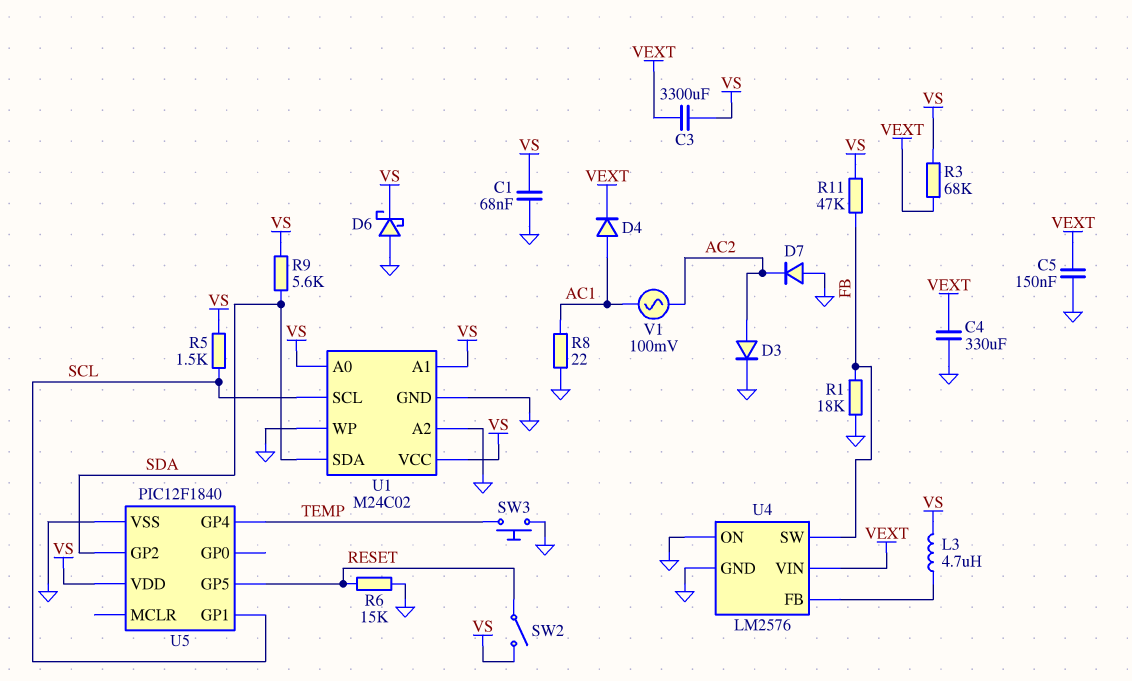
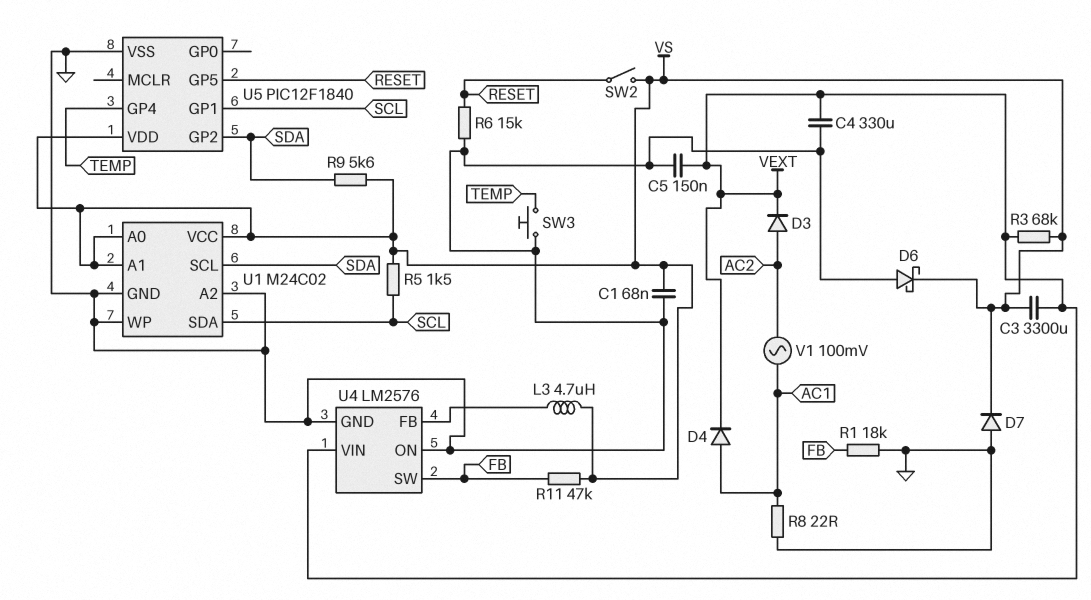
D3: diode (A AC2, K GND) -> diode (A AC2, K VEXT)
D7: diode (A GND, K AC2) -> diode (A GND, K VS)
U1 pin SCL: SCL -> SDA
U1 pin SDA: SDA -> SCL

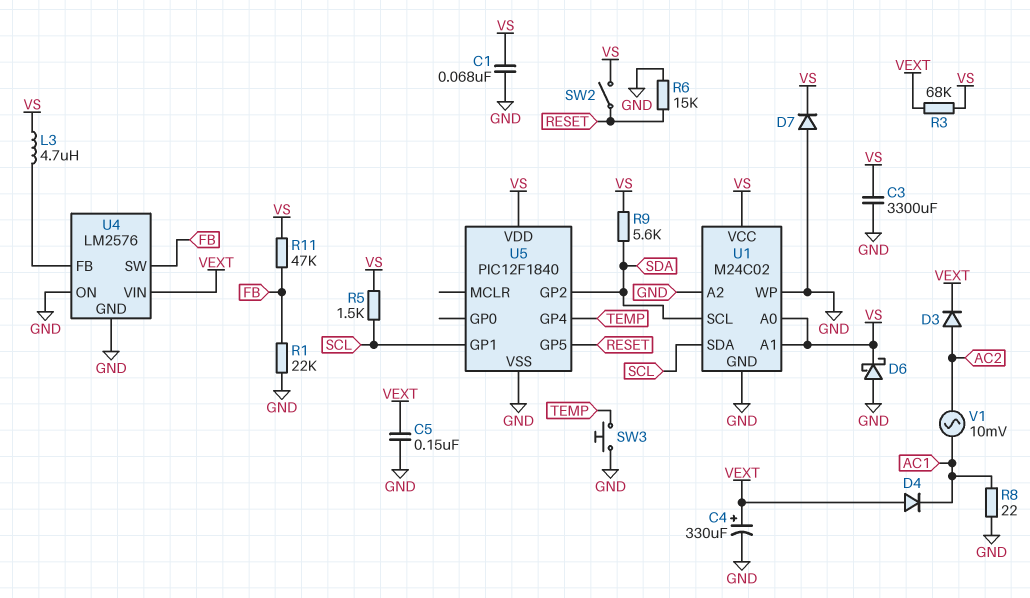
C3: 3300uF (VEXT, VS) -> 3300uF (GND, VS)
C4: 330uF (GND, VEXT) -> 330uF (plus VEXT, minus GND)
D4: diode (A AC1, K VEXT) -> diode (A VEXT, K AC1)
R1: 18k (FB, GND) -> 22k (FB, GND)
V1: AC 100mV (AC1, AC2) -> AC 10mV (AC1, AC2)

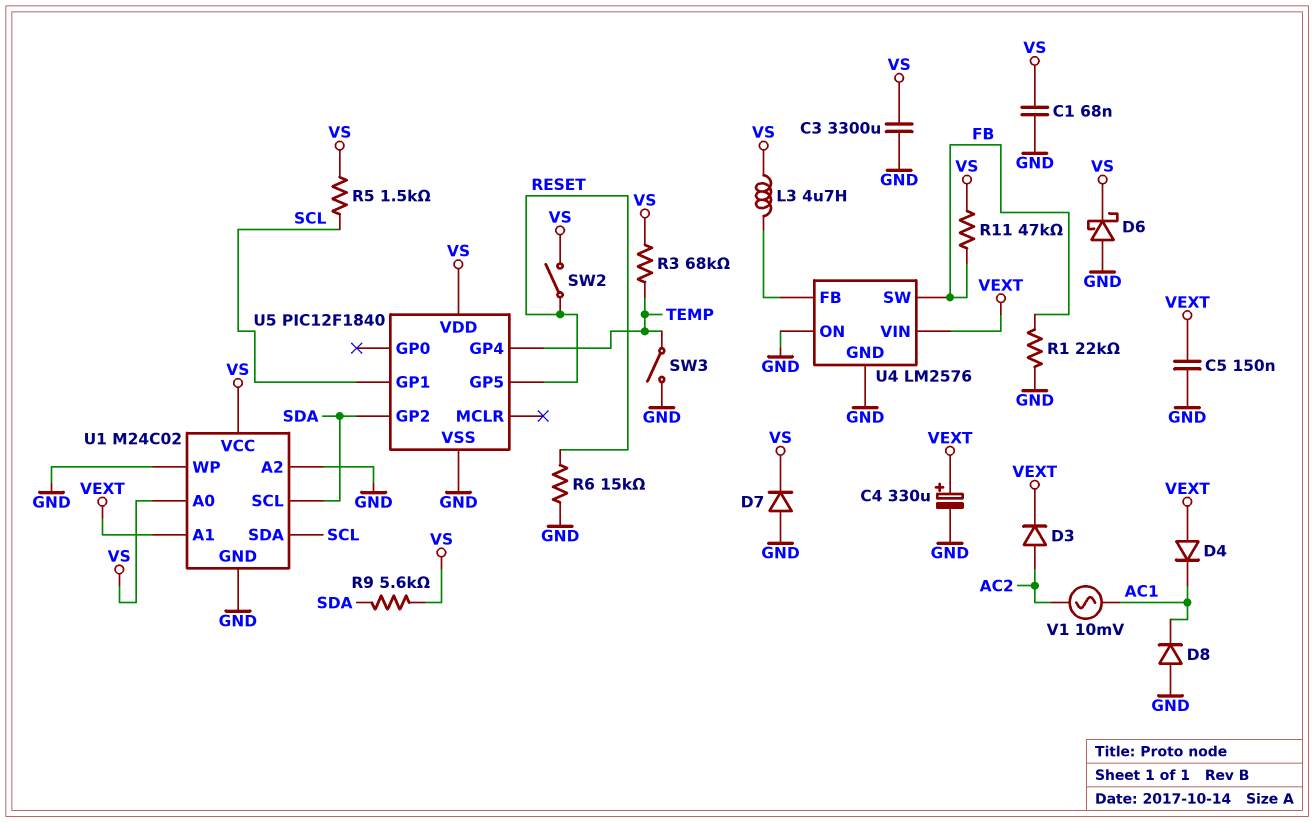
D8: none -> diode (A GND, K AC1)
R3: 68k (VEXT, VS) -> 68k (TEMP, VS)
R8: 22 (AC1, GND) -> none
SW3: button (GND, TEMP) -> switch (GND, TEMP)
U1 pin A1: VS -> VEXT

